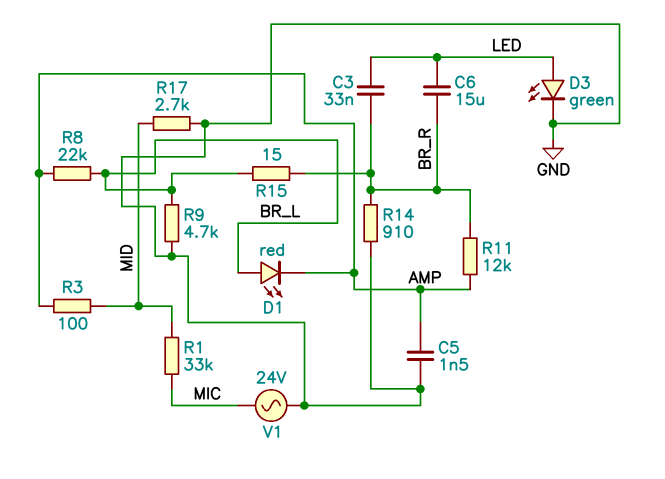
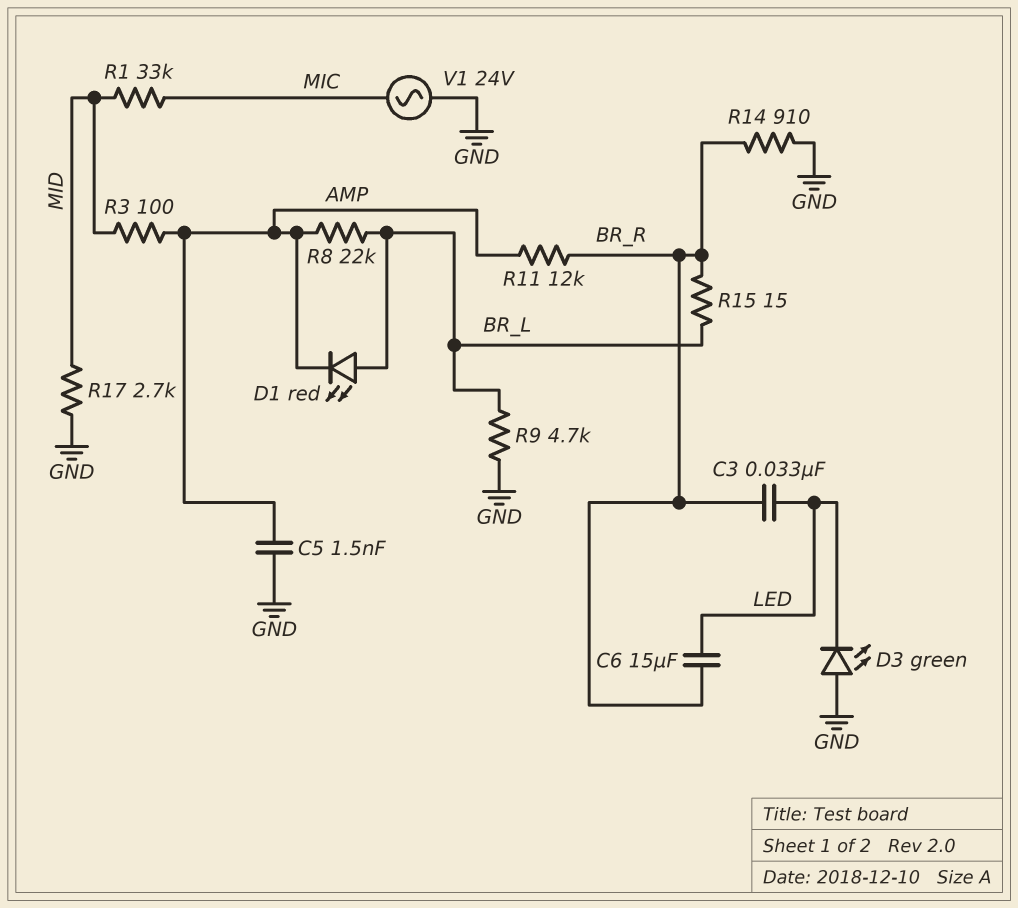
D3: LED green (A LED, K GND) -> LED green (A GND, K LED)

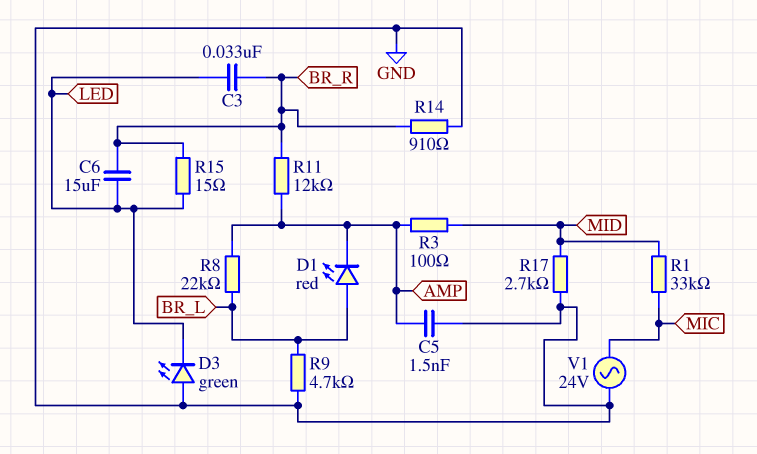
R15: 15 (BR_L, BR_R) -> 15 (BR_R, LED)

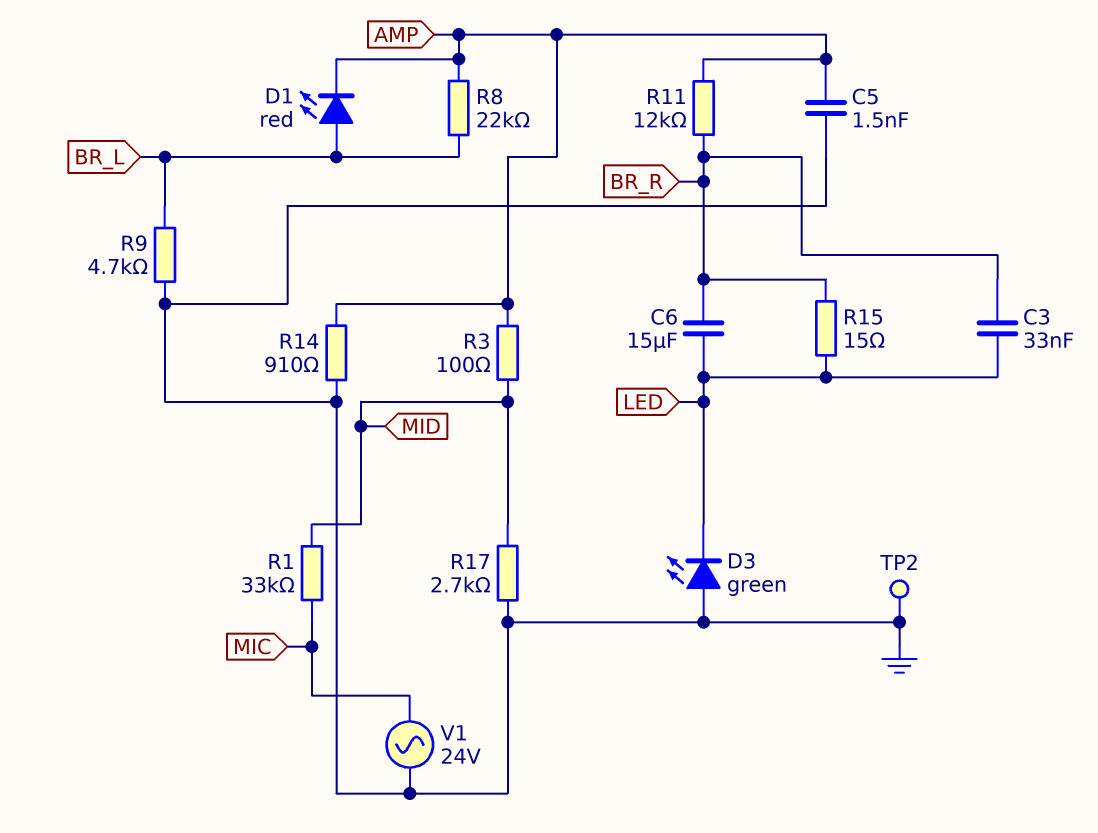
R14: 910 (BR_R, GND) -> 910 (AMP, GND)
TP2: none -> test point (GND)

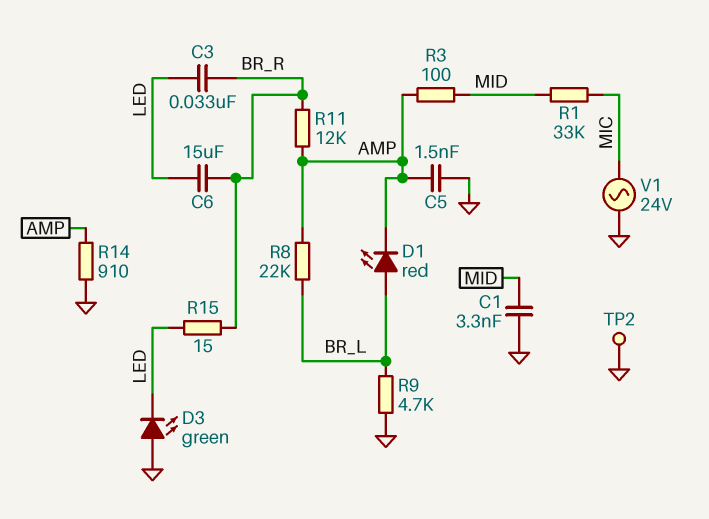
C1: none -> 3.3nF (GND, MID)
R17: 2.7k (GND, MID) -> none

